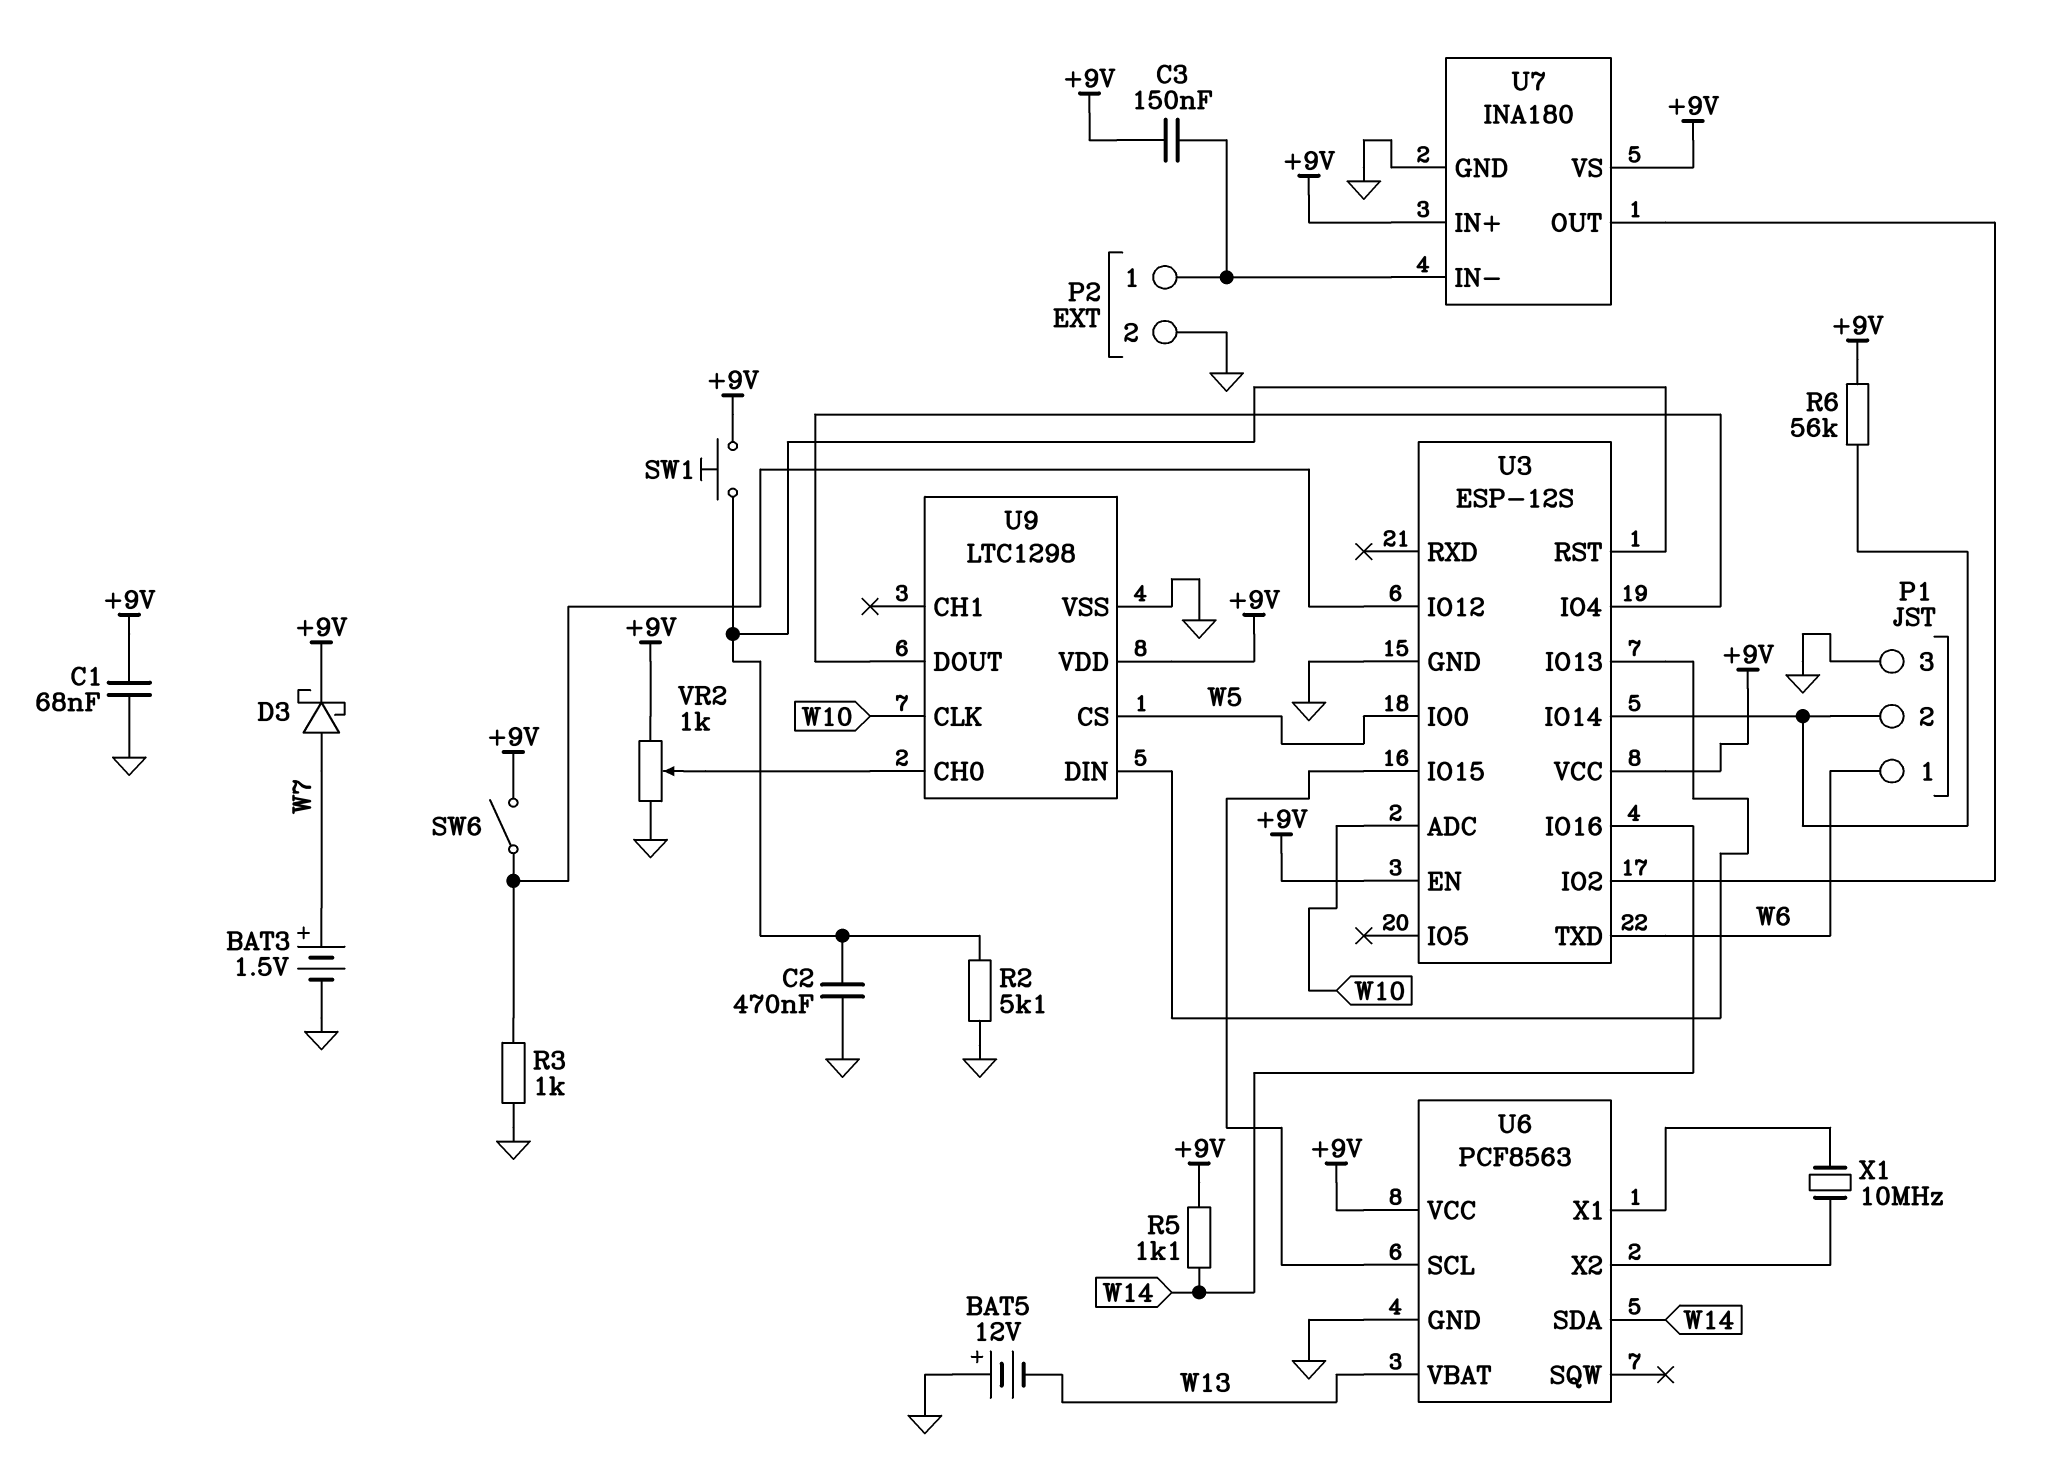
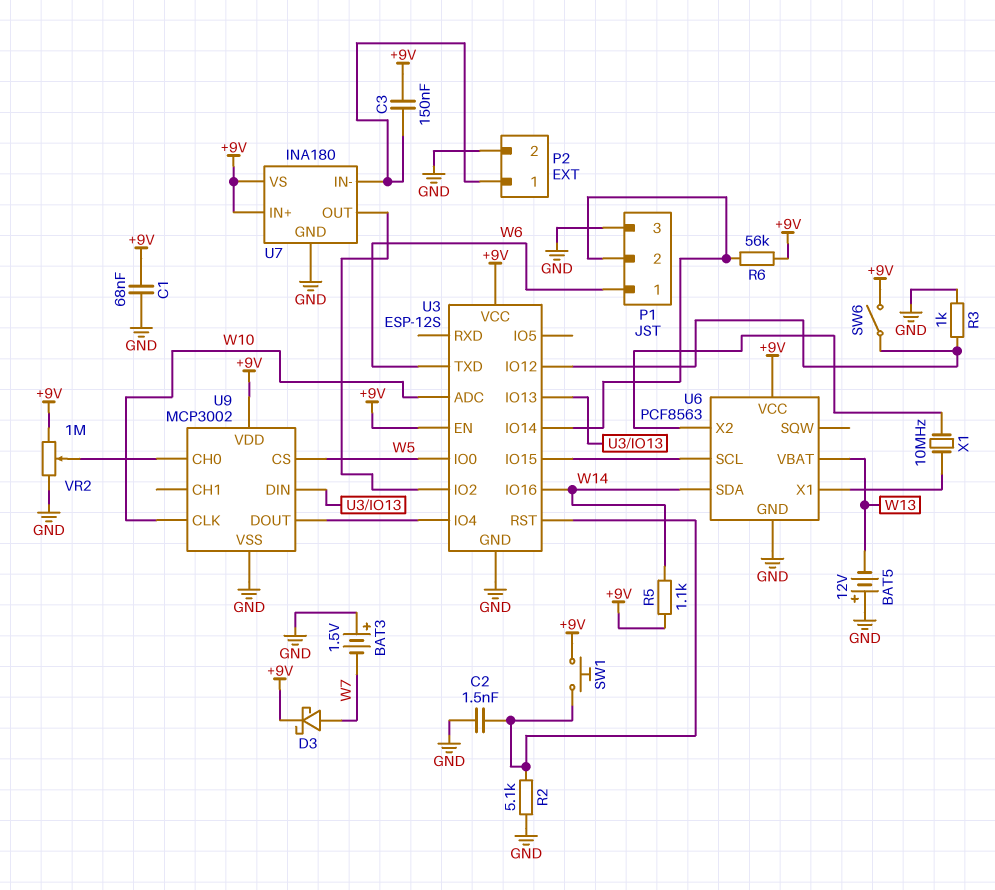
BAT3: 1.5V (plus W7, minus GND) -> 1.5V (plus GND, minus W7)
C2: 470nF (GND, U3/RST) -> 1.5nF (GND, U3/RST)
U9: LTC1298 -> MCP3002
VR2: 1k (+9V, GND, wiper U9/CH0) -> 1M (+9V, GND, wiper U9/CH0)

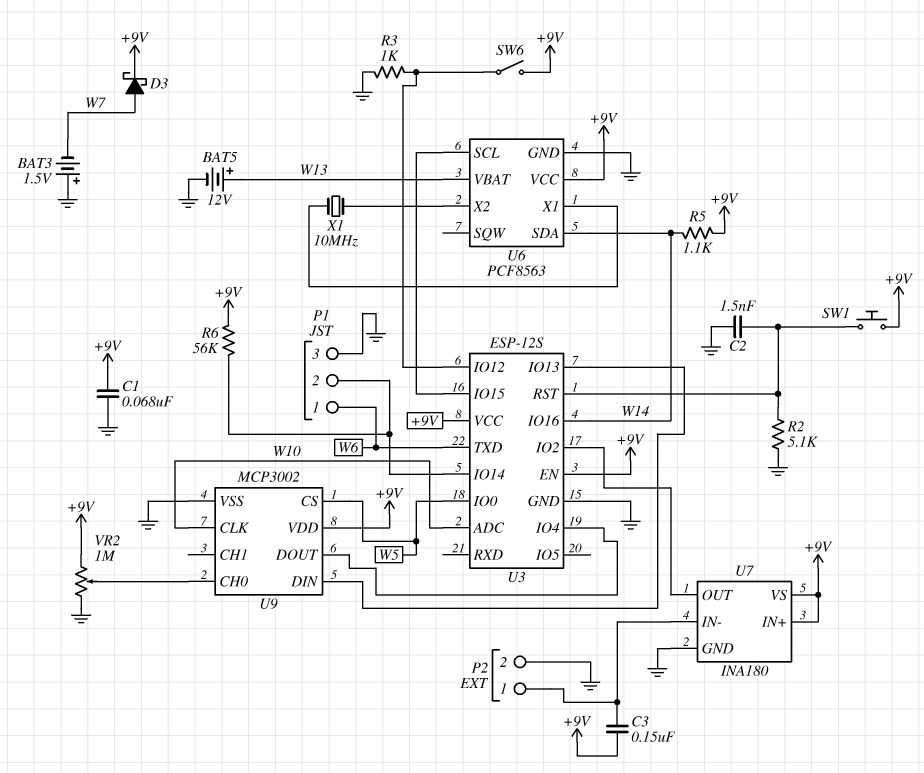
BAT5: 12V (plus GND, minus W13) -> 12V (plus W13, minus GND)

